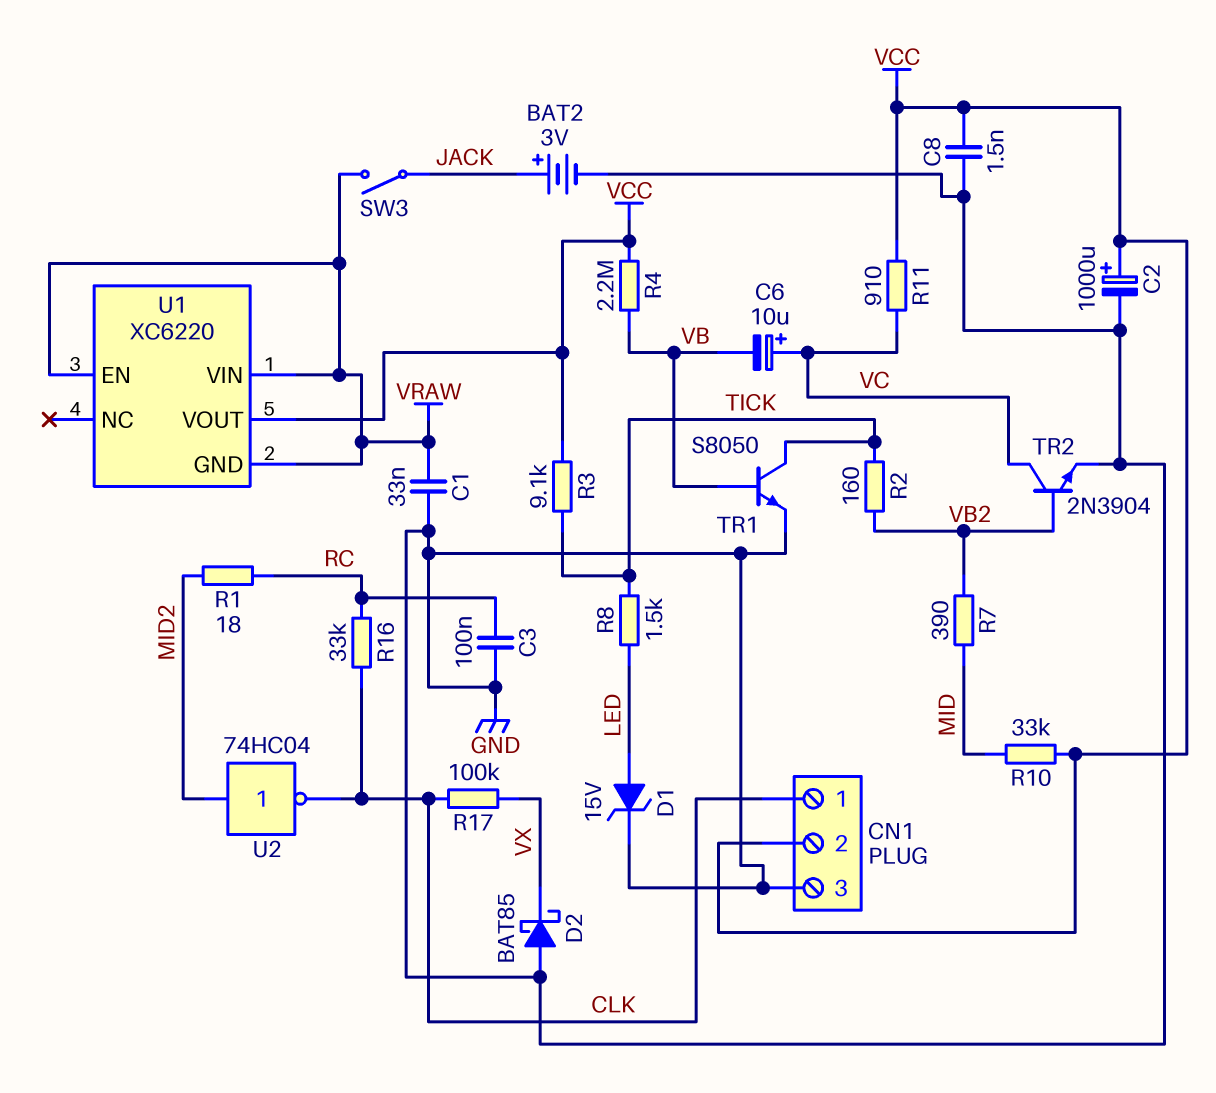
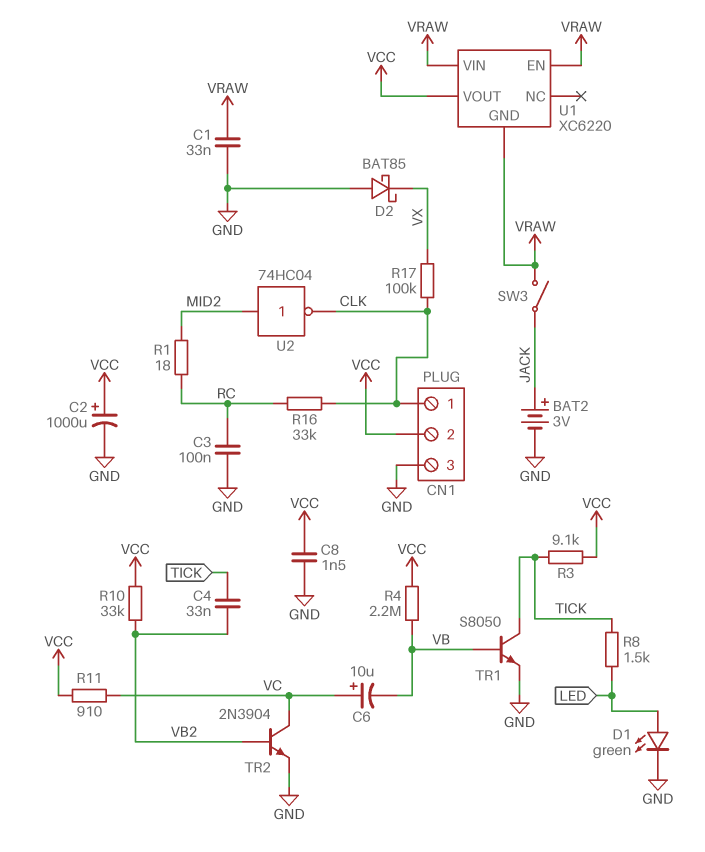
C4: none -> 33nF (TICK, VB2)
D1: zener 15V (A LED, K GND) -> LED green (A LED, K GND)
R2: 160 (TICK, VB2) -> none
R7: 390 (MID, VB2) -> none
R10: 33k (MID, VCC) -> 33k (VB2, VCC)

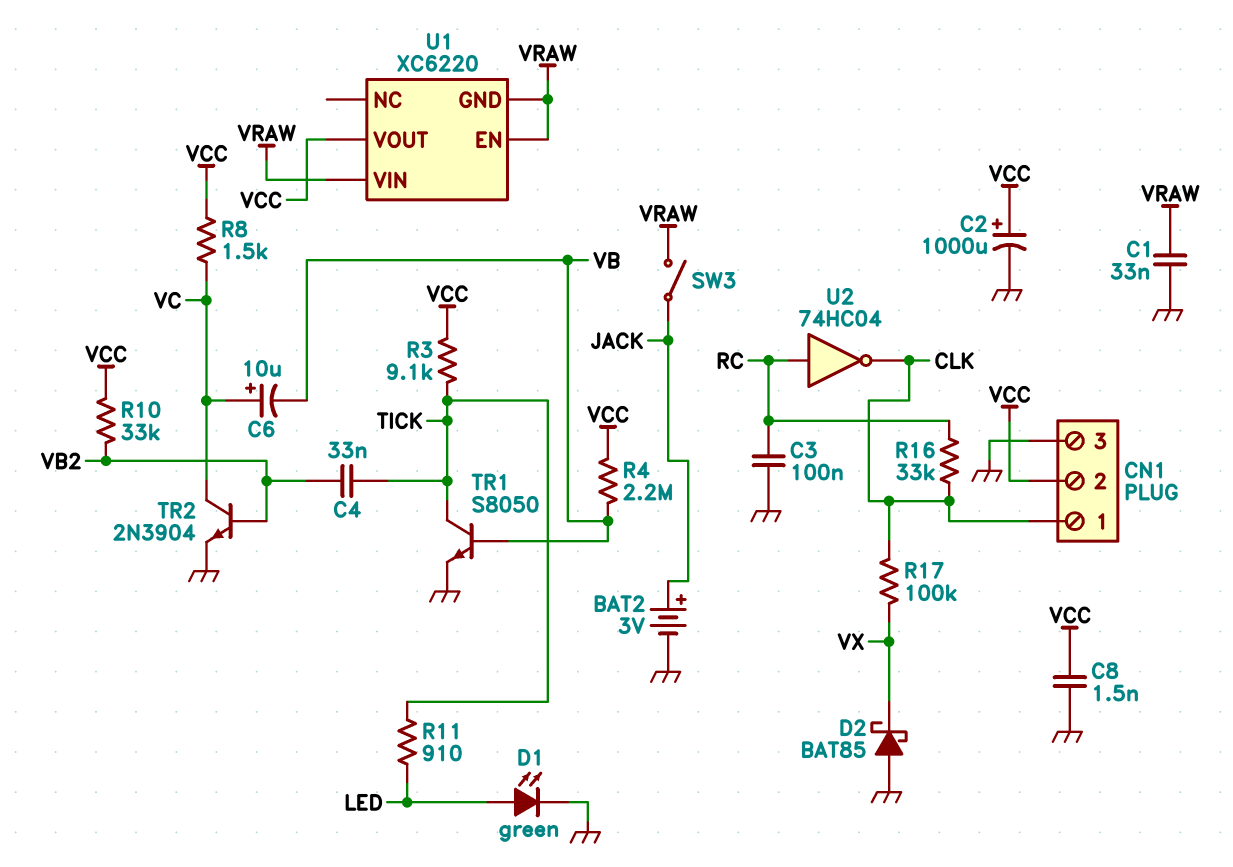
R1: 18 (MID2, RC) -> none
R8: 1.5k (LED, TICK) -> 1.5k (VC, VCC)
R11: 910 (VC, VCC) -> 910 (LED, TICK)
U2: NOT 74HC04 (in MID2, out CLK) -> NOT 74HC04 (in RC, out CLK)

